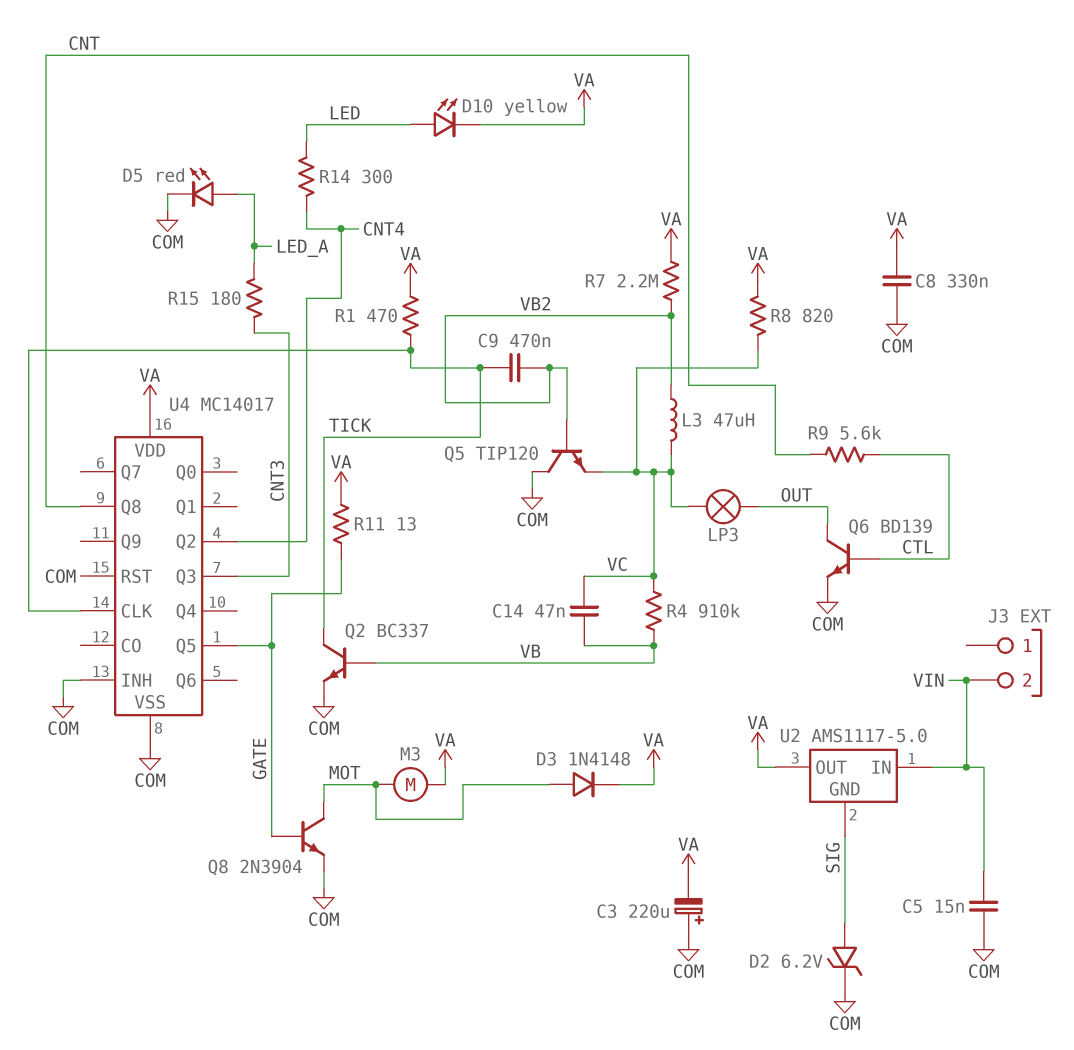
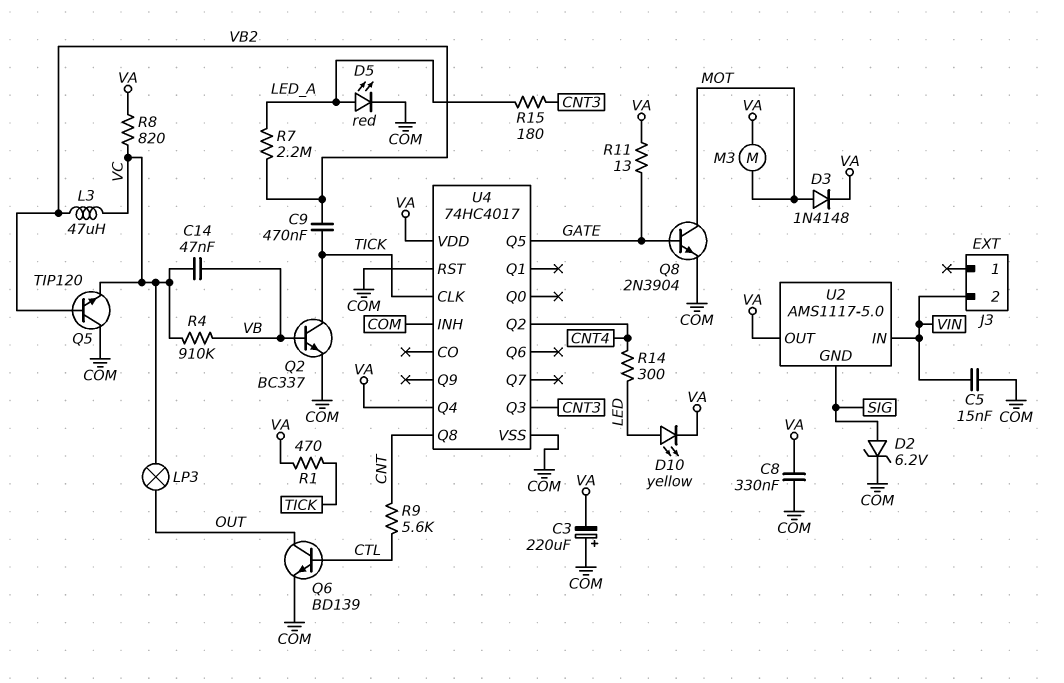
R7: 2.2M (VA, VB2) -> 2.2M (LED_A, VB2)
U4: MC14017 -> 74HC4017
U4 pin Q4: none -> VA

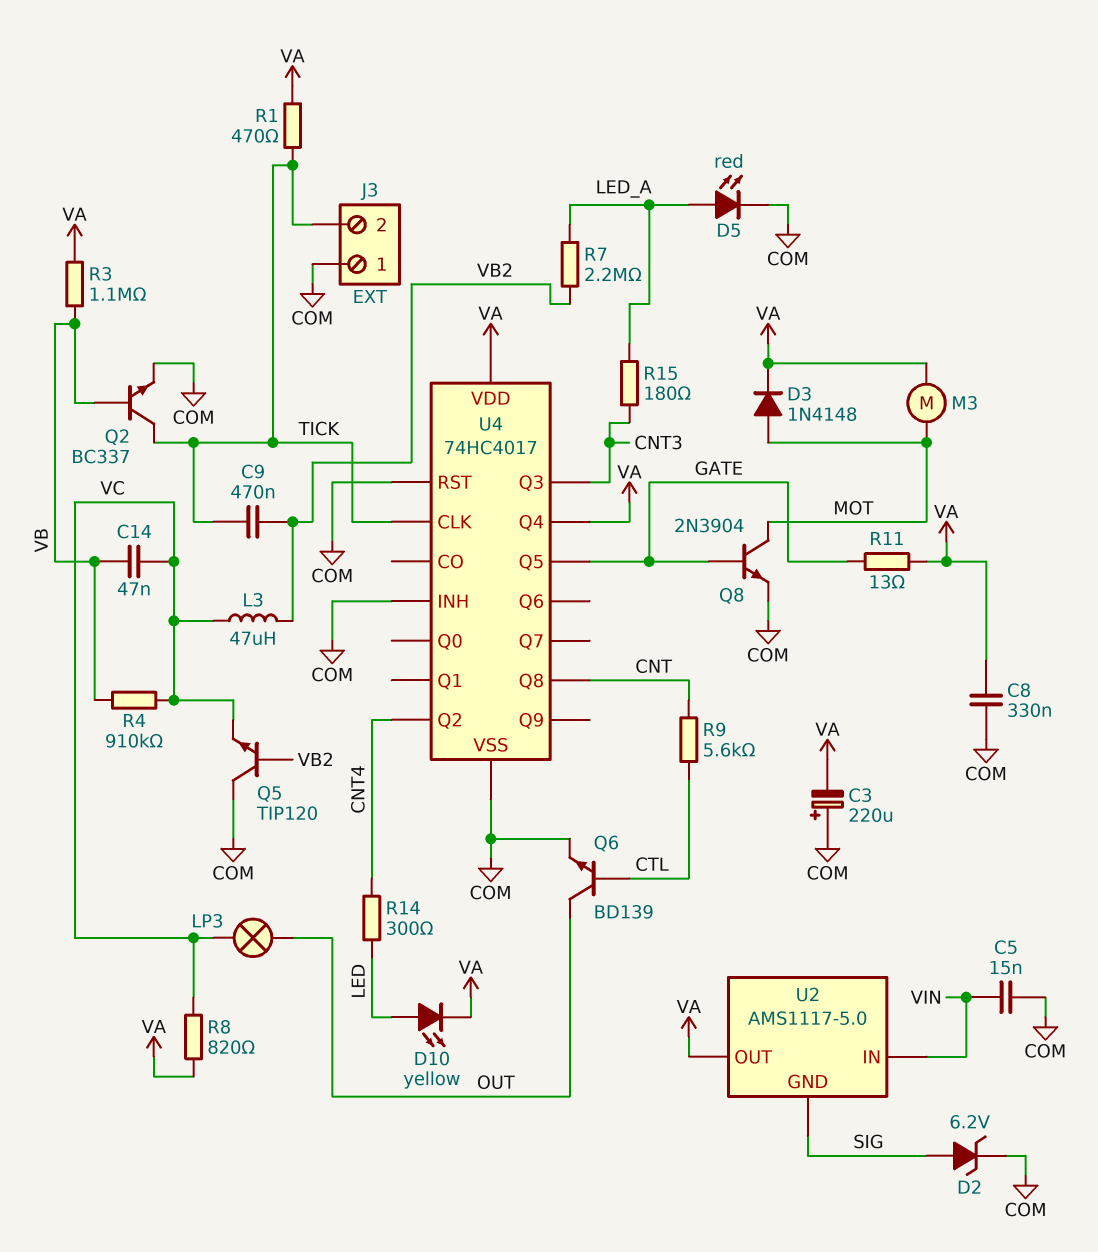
J3 pin 1: none -> COM
J3 pin 2: VIN -> TICK
R3: none -> 1.1M (VA, VB)

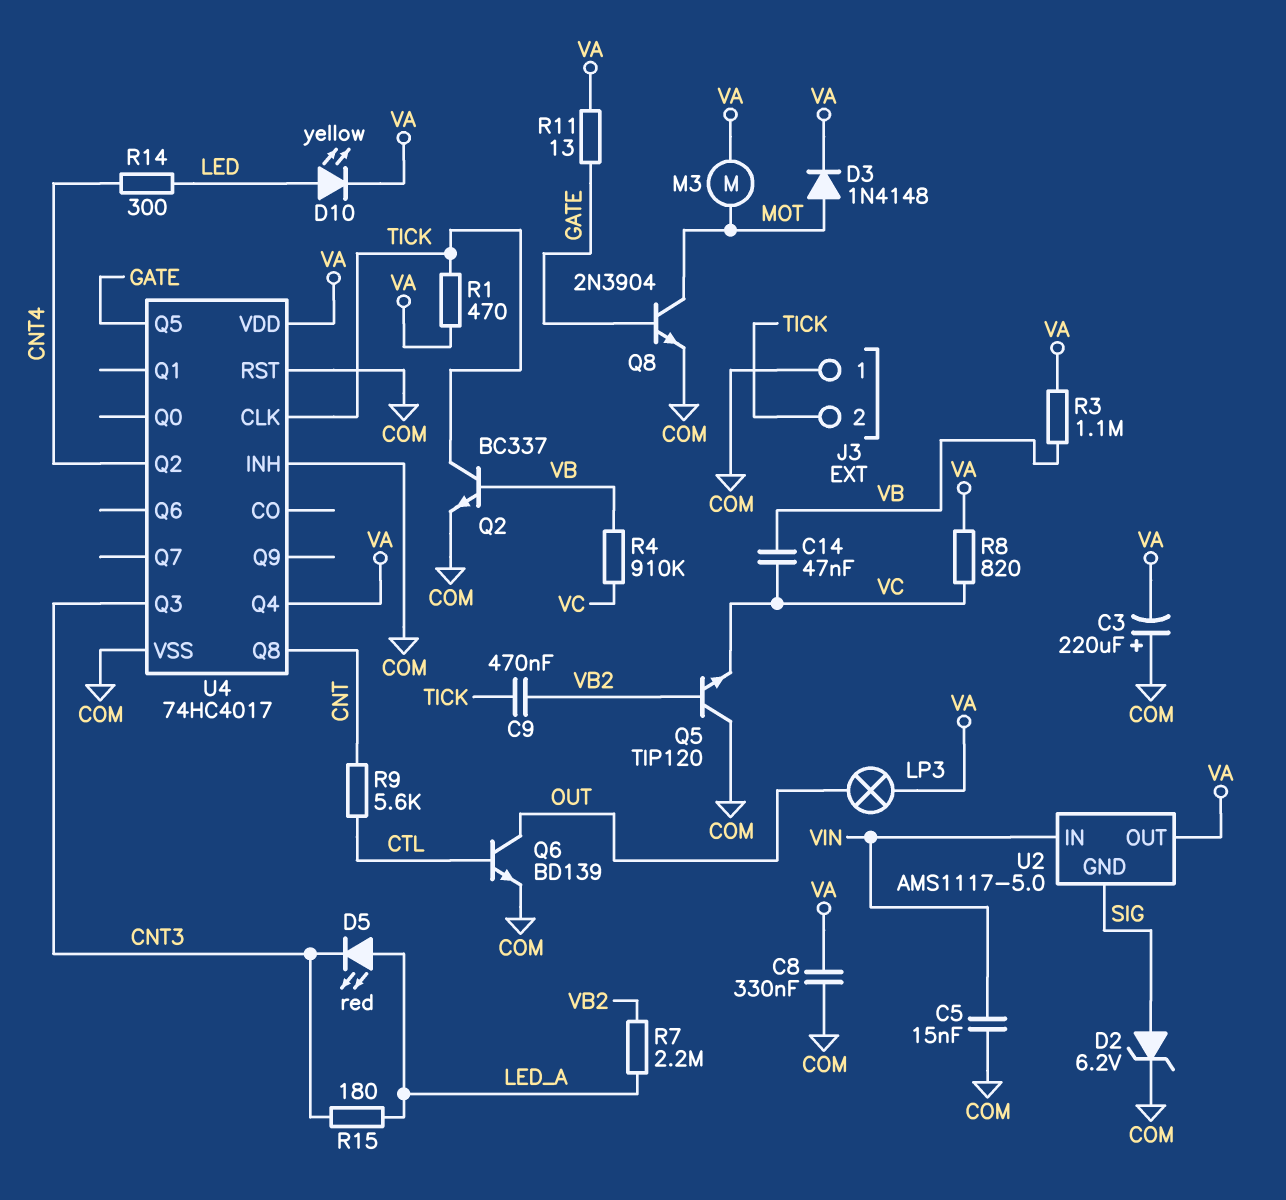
D5: LED red (A LED_A, K COM) -> LED red (A LED_A, K CNT3)
L3: 47uH (VB2, VC) -> none
LP3: lamp (OUT, VC) -> lamp (OUT, VA)

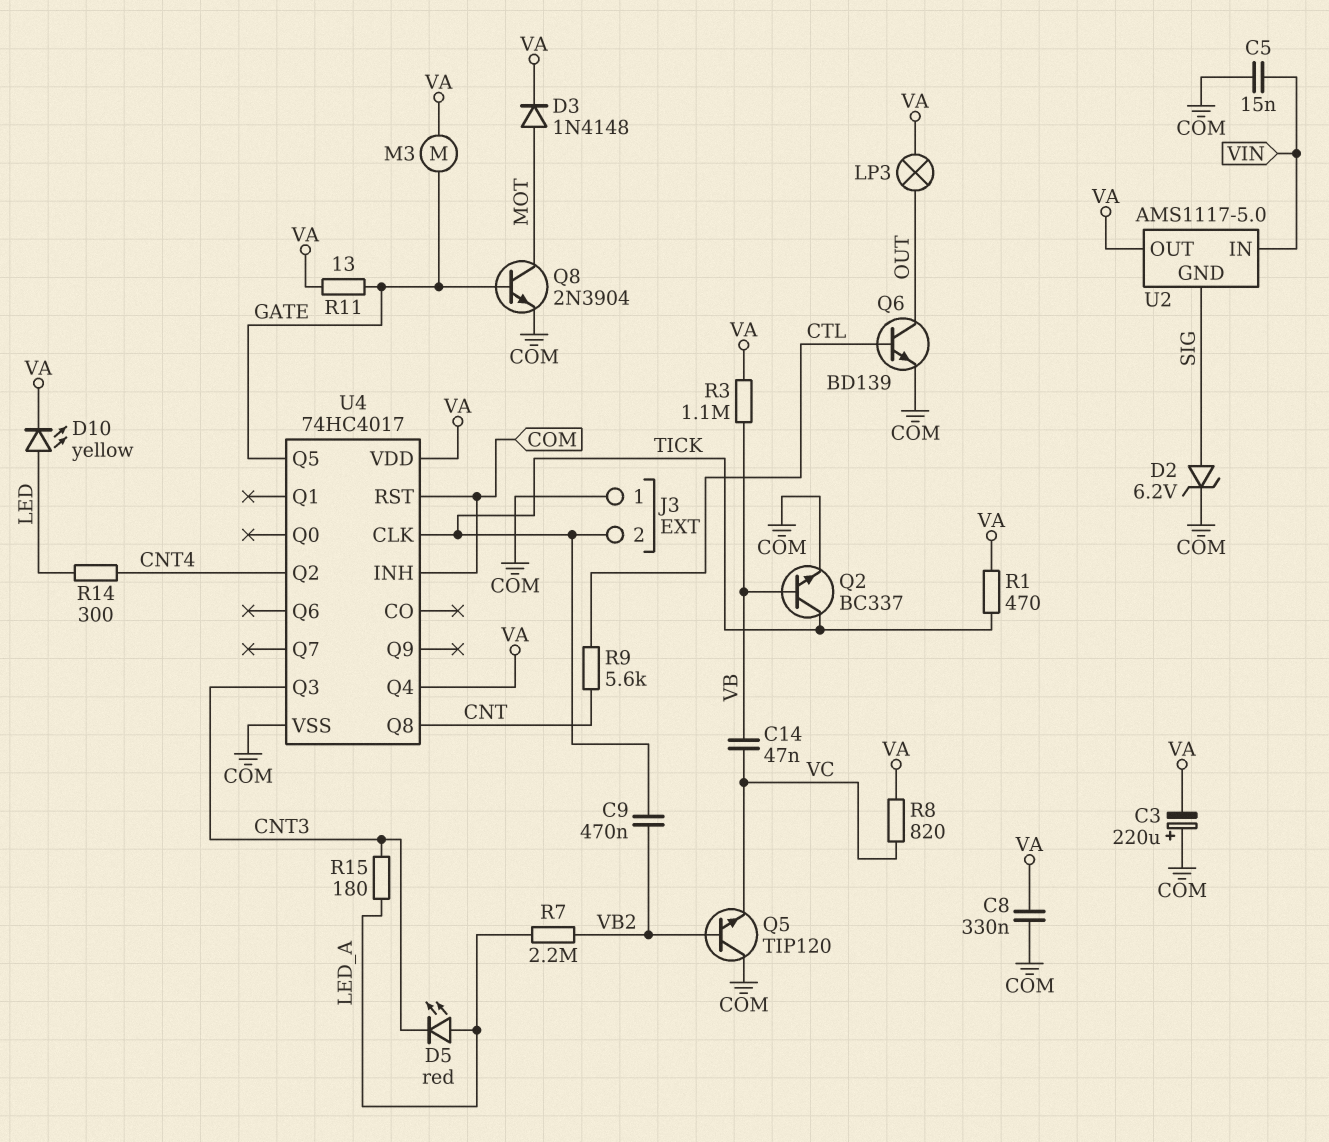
M3: motor (MOT, VA) -> motor (GATE, VA)
R4: 910k (VB, VC) -> none

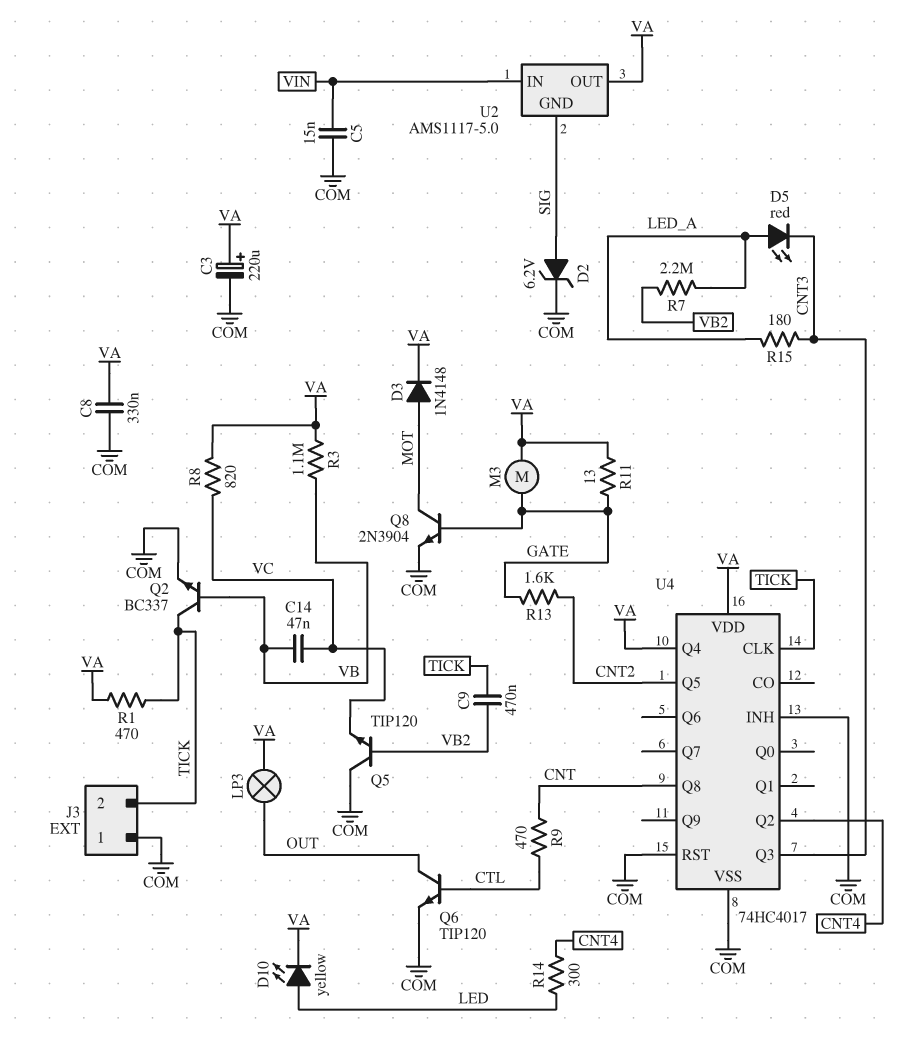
C3: 220uF (plus COM, minus VA) -> 220uF (plus VA, minus COM)
Q6: NPN BD139 (B CTL, C OUT, E COM) -> NPN TIP120 (B CTL, C OUT, E COM)
R9: 5.6k (CNT, CTL) -> 470 (CNT, CTL)
R13: none -> 1.6k (CNT2, GATE)
U4 pin Q5: GATE -> CNT2

